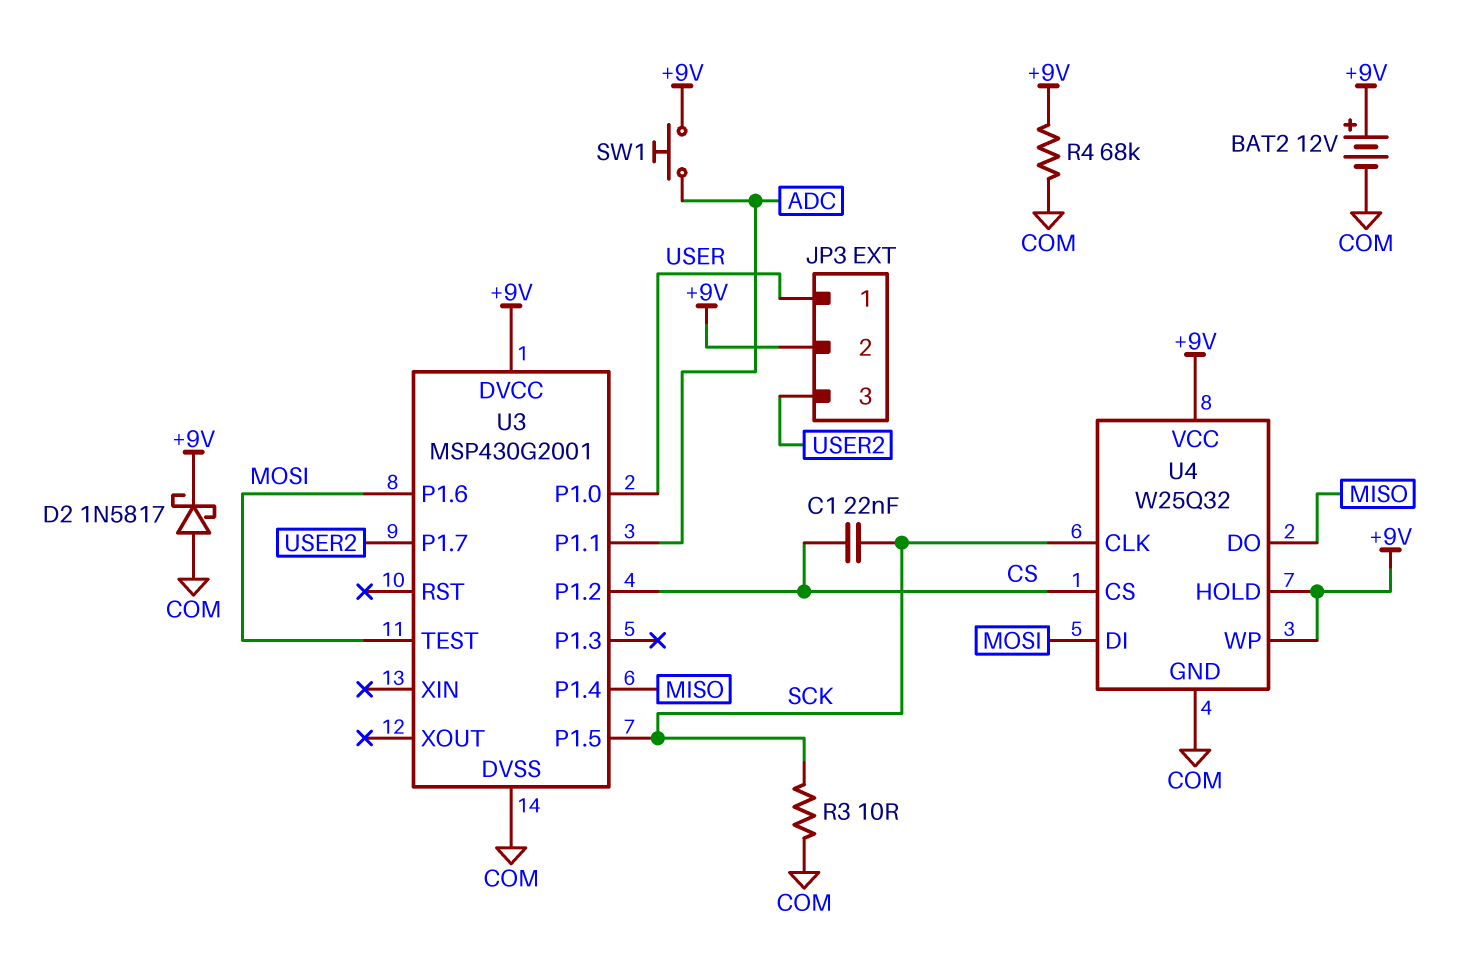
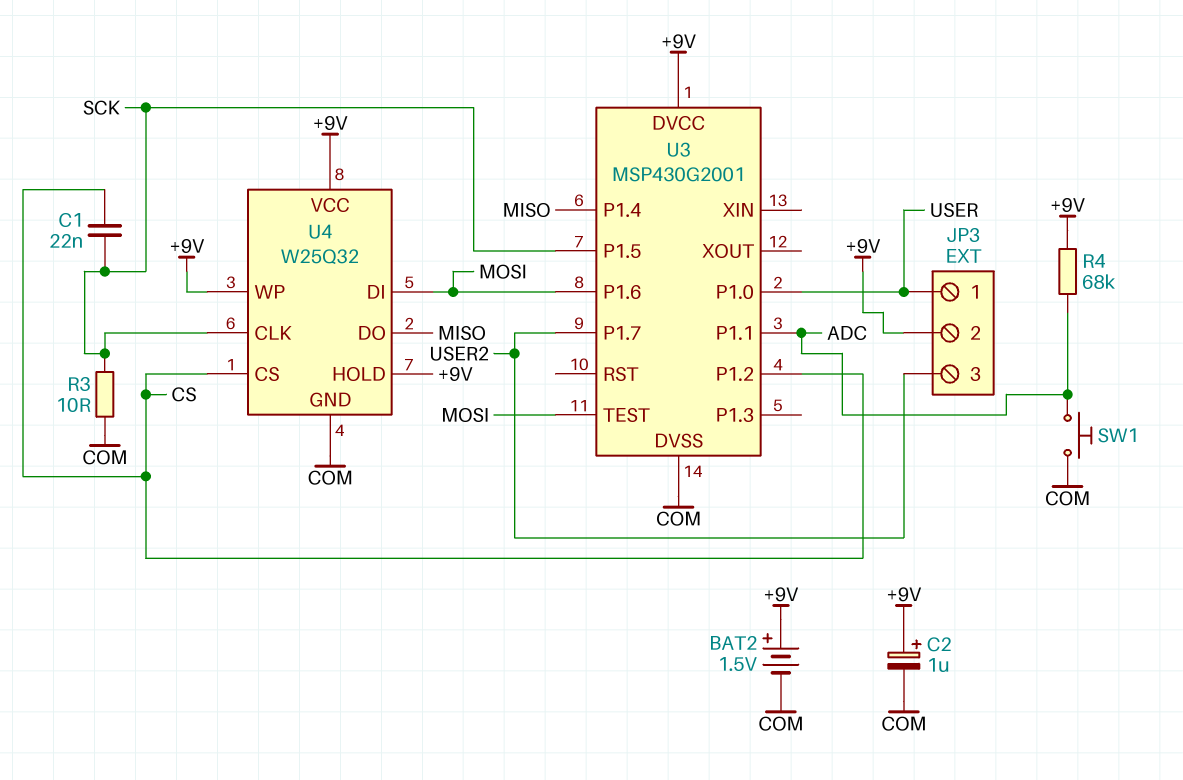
BAT2: 12V (plus +9V, minus COM) -> 1.5V (plus +9V, minus COM)
C2: none -> 1uF (plus +9V, minus COM)
D2: schottky 1N5817 (A COM, K +9V) -> none
R4: 68k (+9V, COM) -> 68k (+9V, ADC)
SW1: button (+9V, ADC) -> button (ADC, COM)

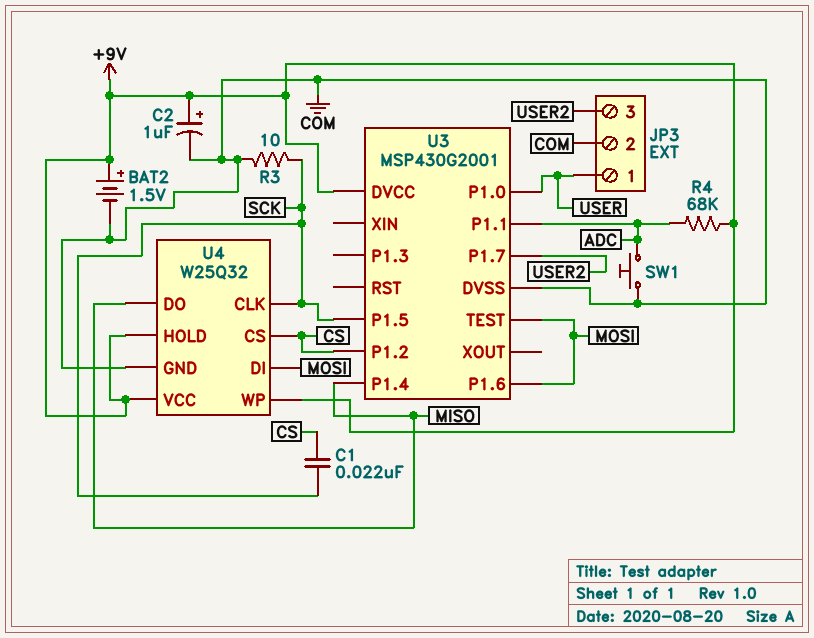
JP3 pin 2: +9V -> COM

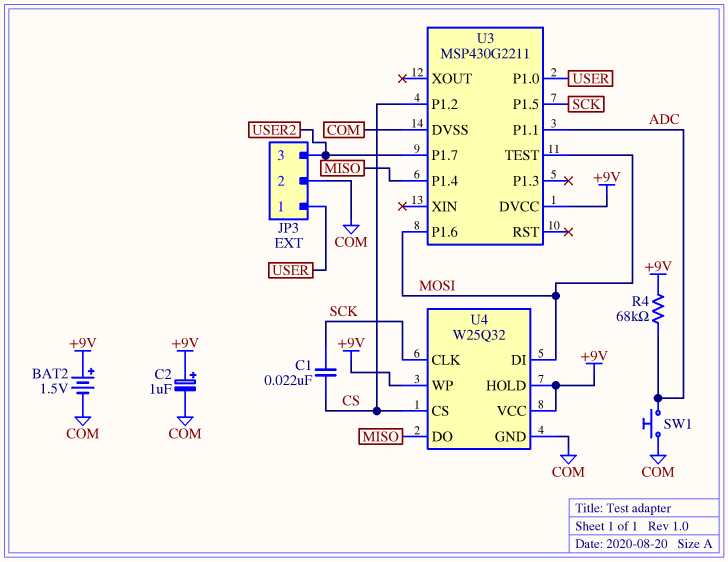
R3: 10 (COM, SCK) -> none
U3: MSP430G2001 -> MSP430G2211

